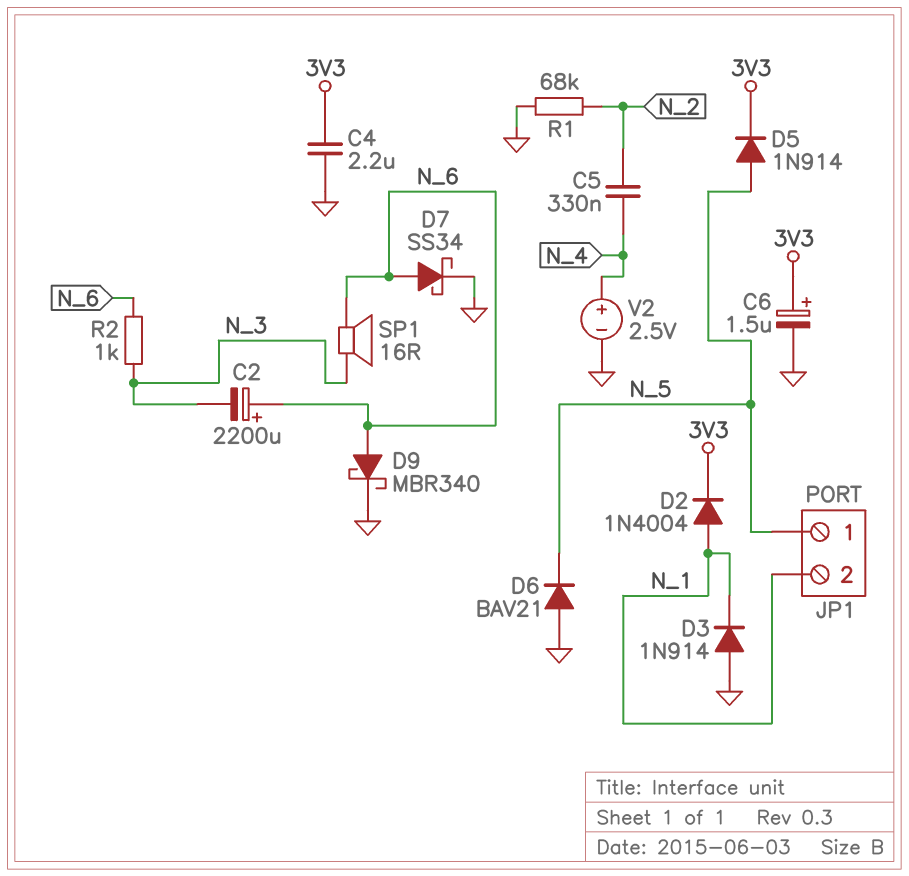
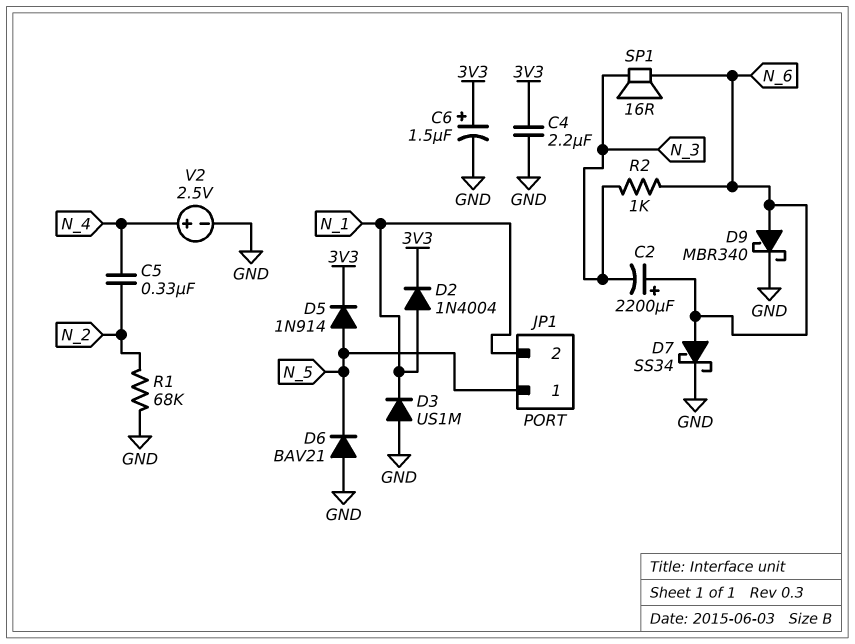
D3: diode 1N914 (A GND, K N_1) -> diode US1M (A GND, K N_1)

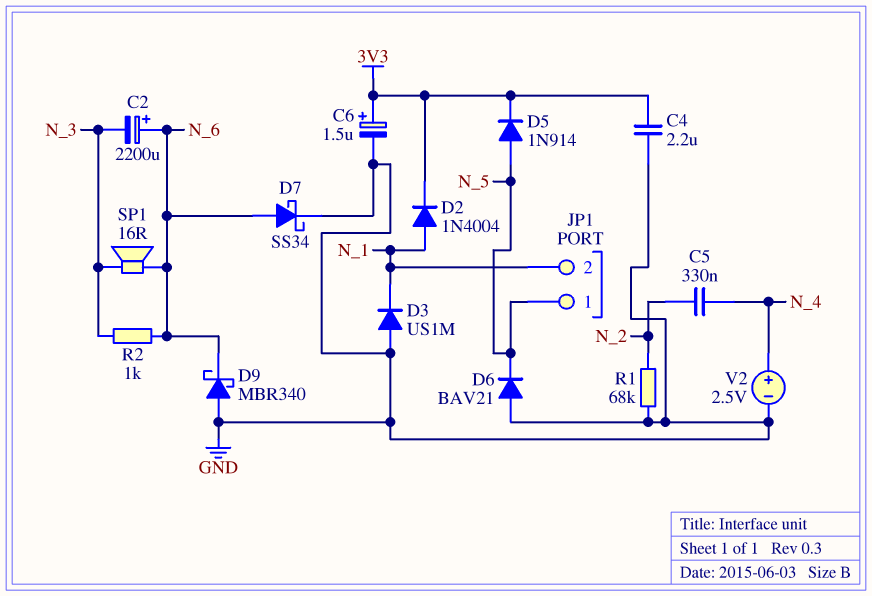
D9: schottky MBR340 (A N_6, K GND) -> schottky MBR340 (A GND, K N_6)

